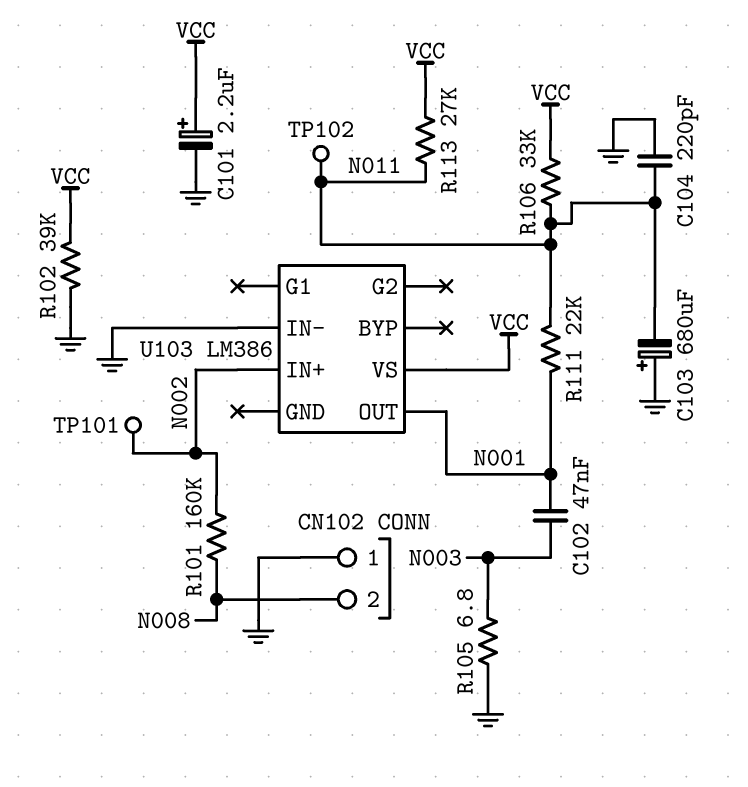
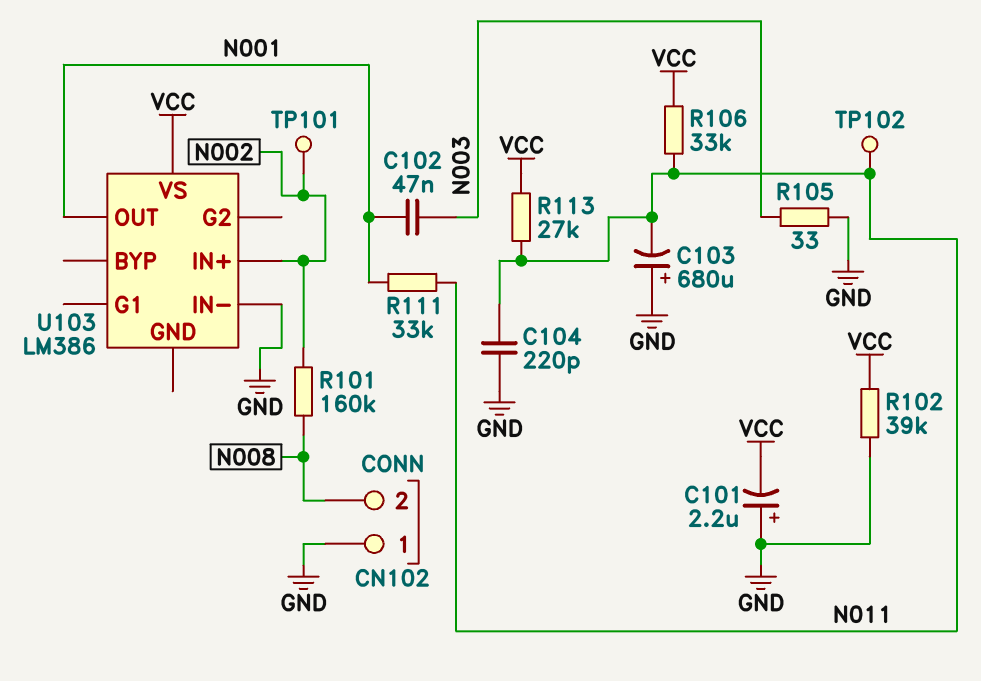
C101: 2.2uF (plus VCC, minus GND) -> 2.2uF (plus GND, minus VCC)
R105: 6.8 (GND, N003) -> 33 (GND, N003)
R111: 22k (N001, N011) -> 33k (N001, N011)

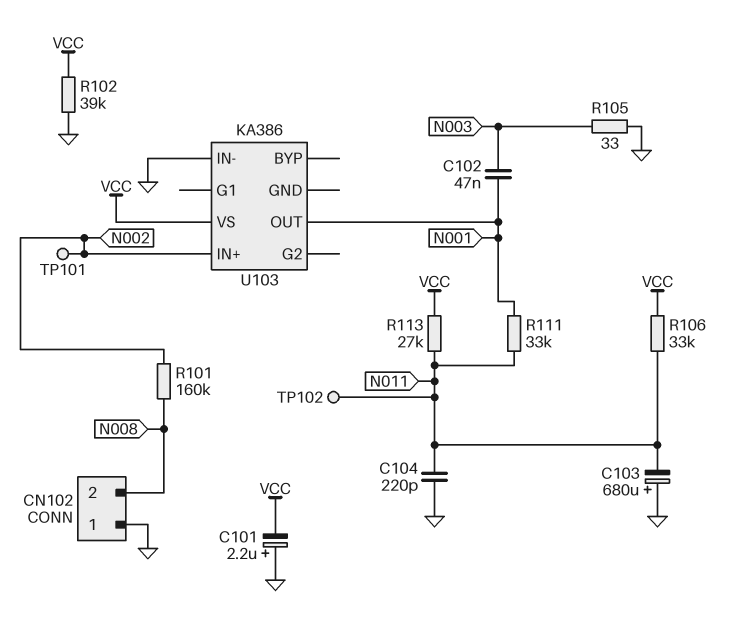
U103: LM386 -> KA386

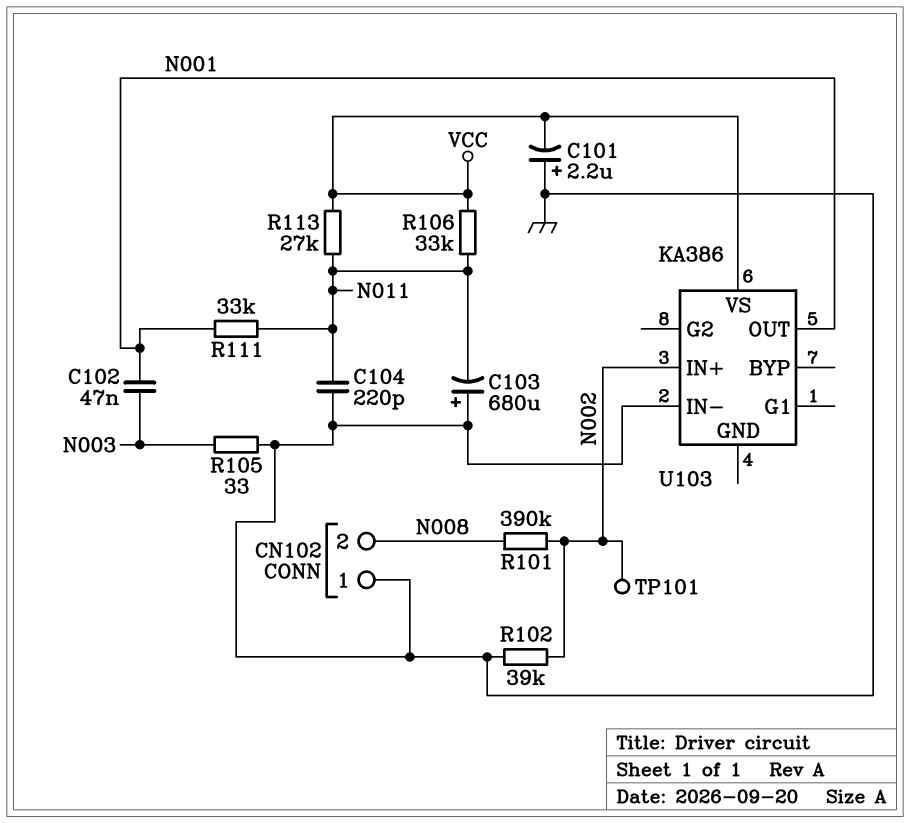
R101: 160k (N002, N008) -> 390k (N002, N008)
R102: 39k (GND, VCC) -> 39k (GND, N002)
TP102: test point (N011) -> none

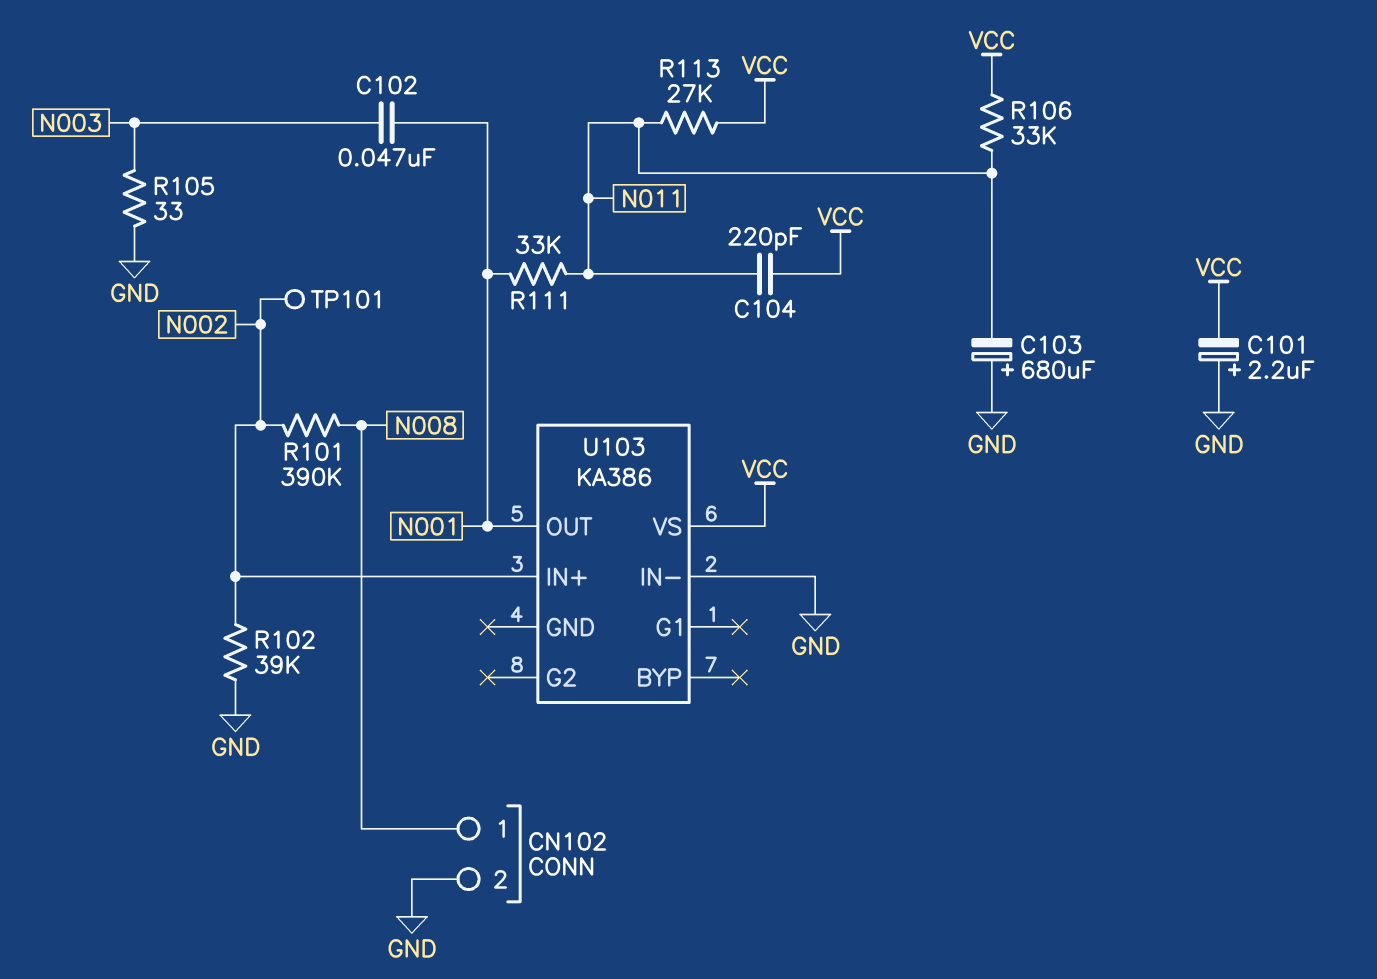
C104: 220pF (GND, N011) -> 220pF (N011, VCC)
CN102 pin 1: GND -> N008
CN102 pin 2: N008 -> GND

